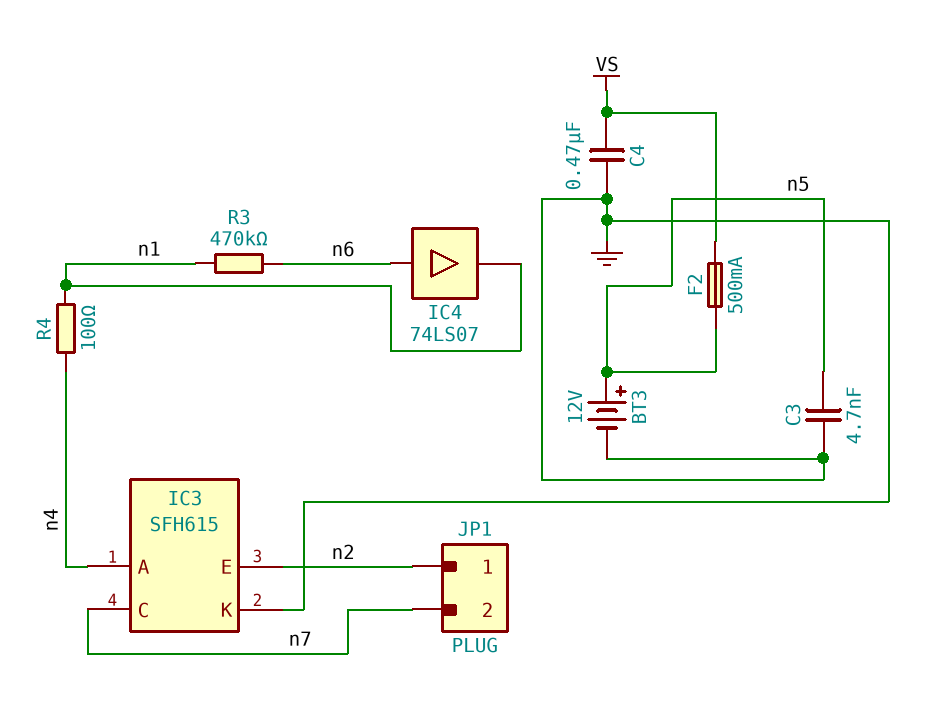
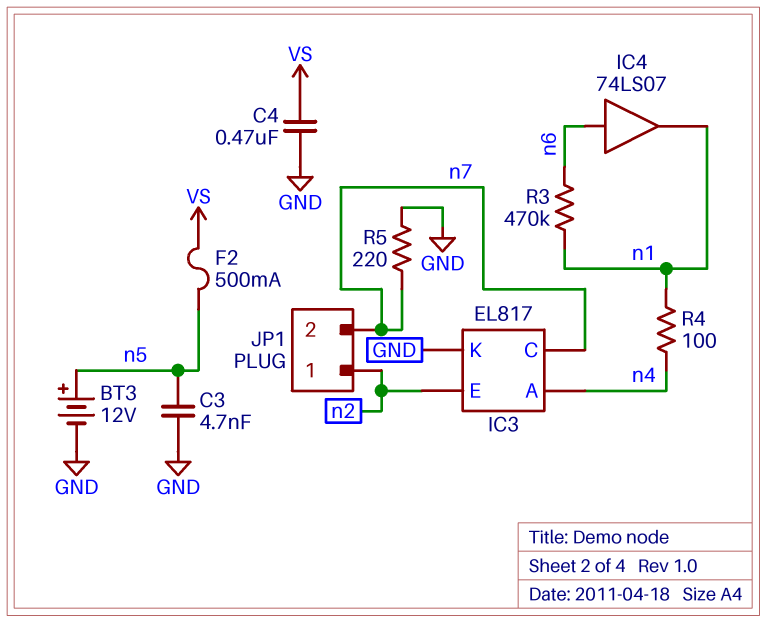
IC3: SFH615 -> EL817
R5: none -> 220 (GND, n7)

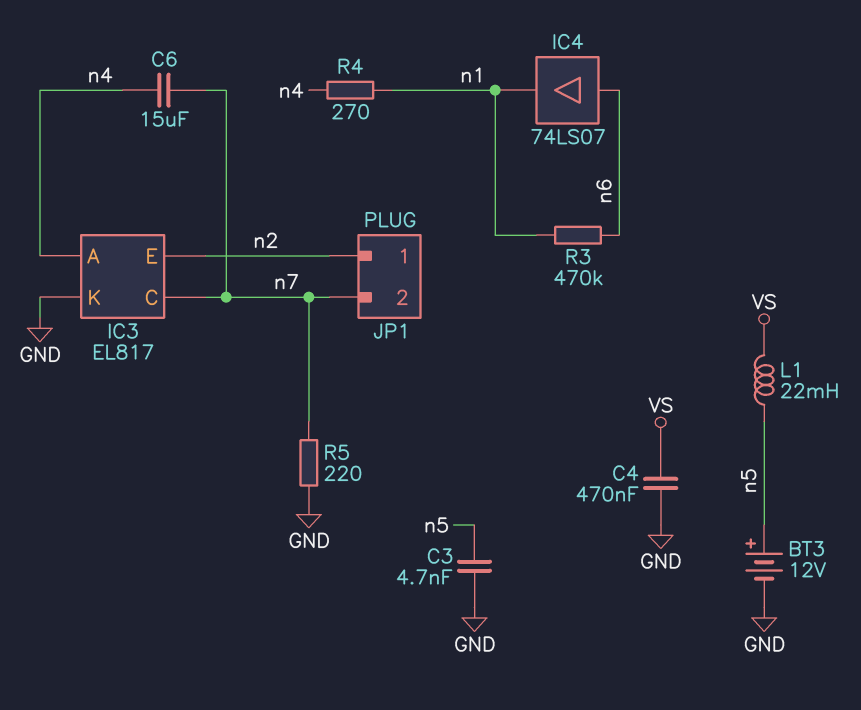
C6: none -> 15uF (n4, n7)
F2: 500mA (VS, n5) -> none
L1: none -> 22mH (VS, n5)
R4: 100 (n1, n4) -> 270 (n1, n4)

